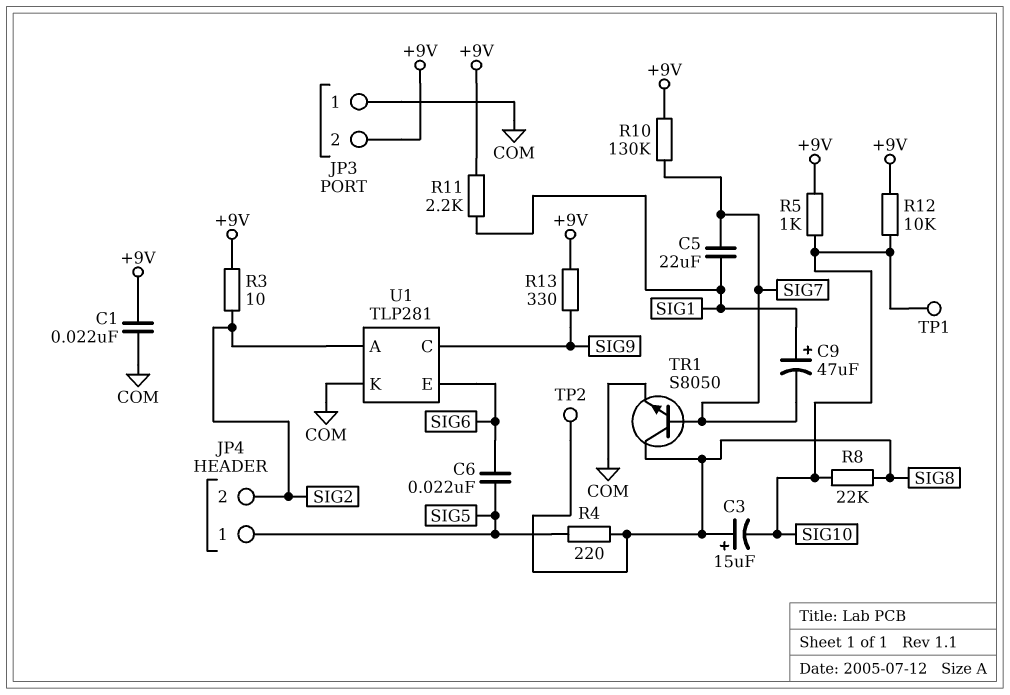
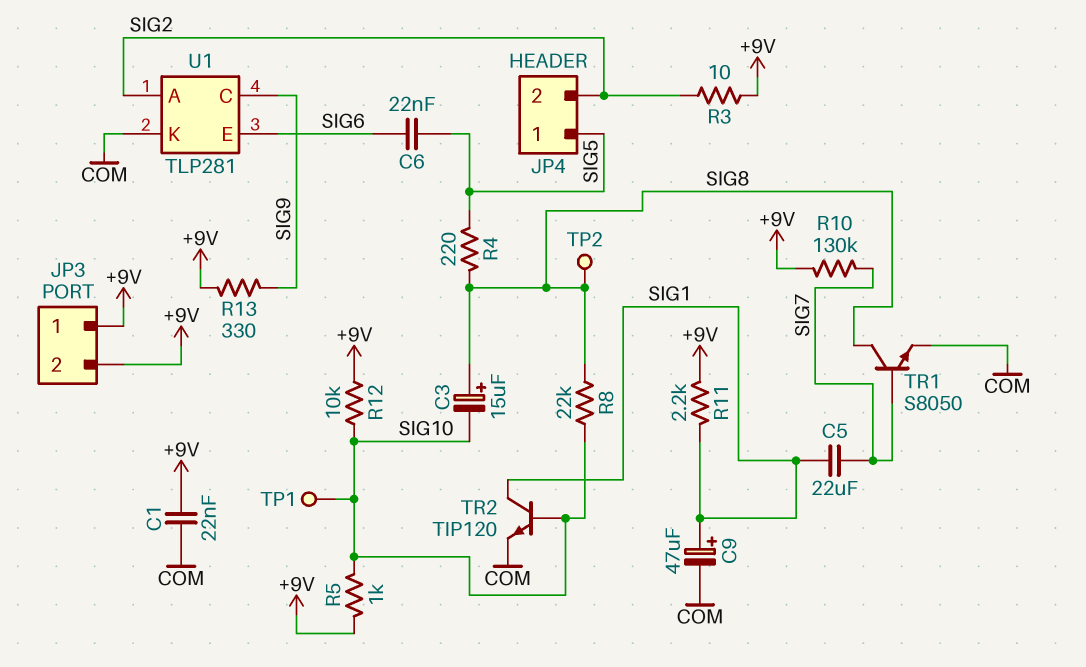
C9: 47uF (plus SIG1, minus SIG7) -> 47uF (plus SIG1, minus COM)
JP3 pin 1: COM -> +9V
TR2: none -> NPN TIP120 (B SIG10, C SIG1, E COM)

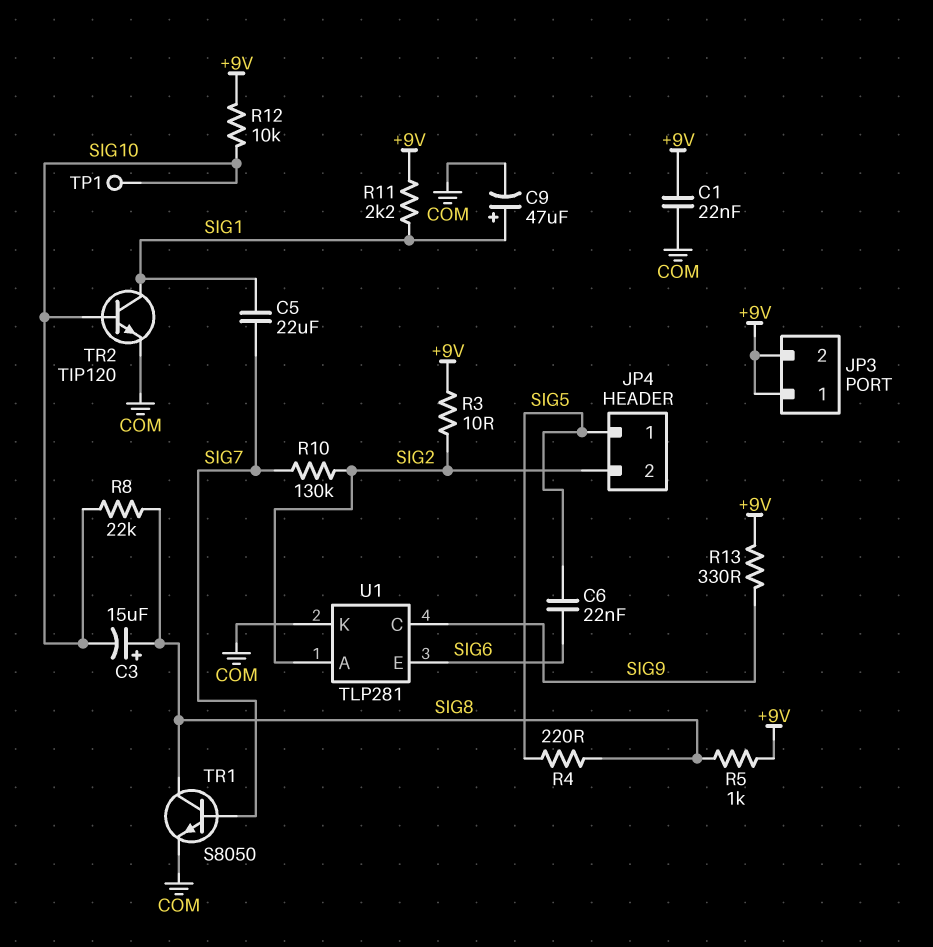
R5: 1k (+9V, SIG10) -> 1k (+9V, SIG8)
R10: 130k (+9V, SIG7) -> 130k (SIG2, SIG7)
TP2: test point (SIG8) -> none

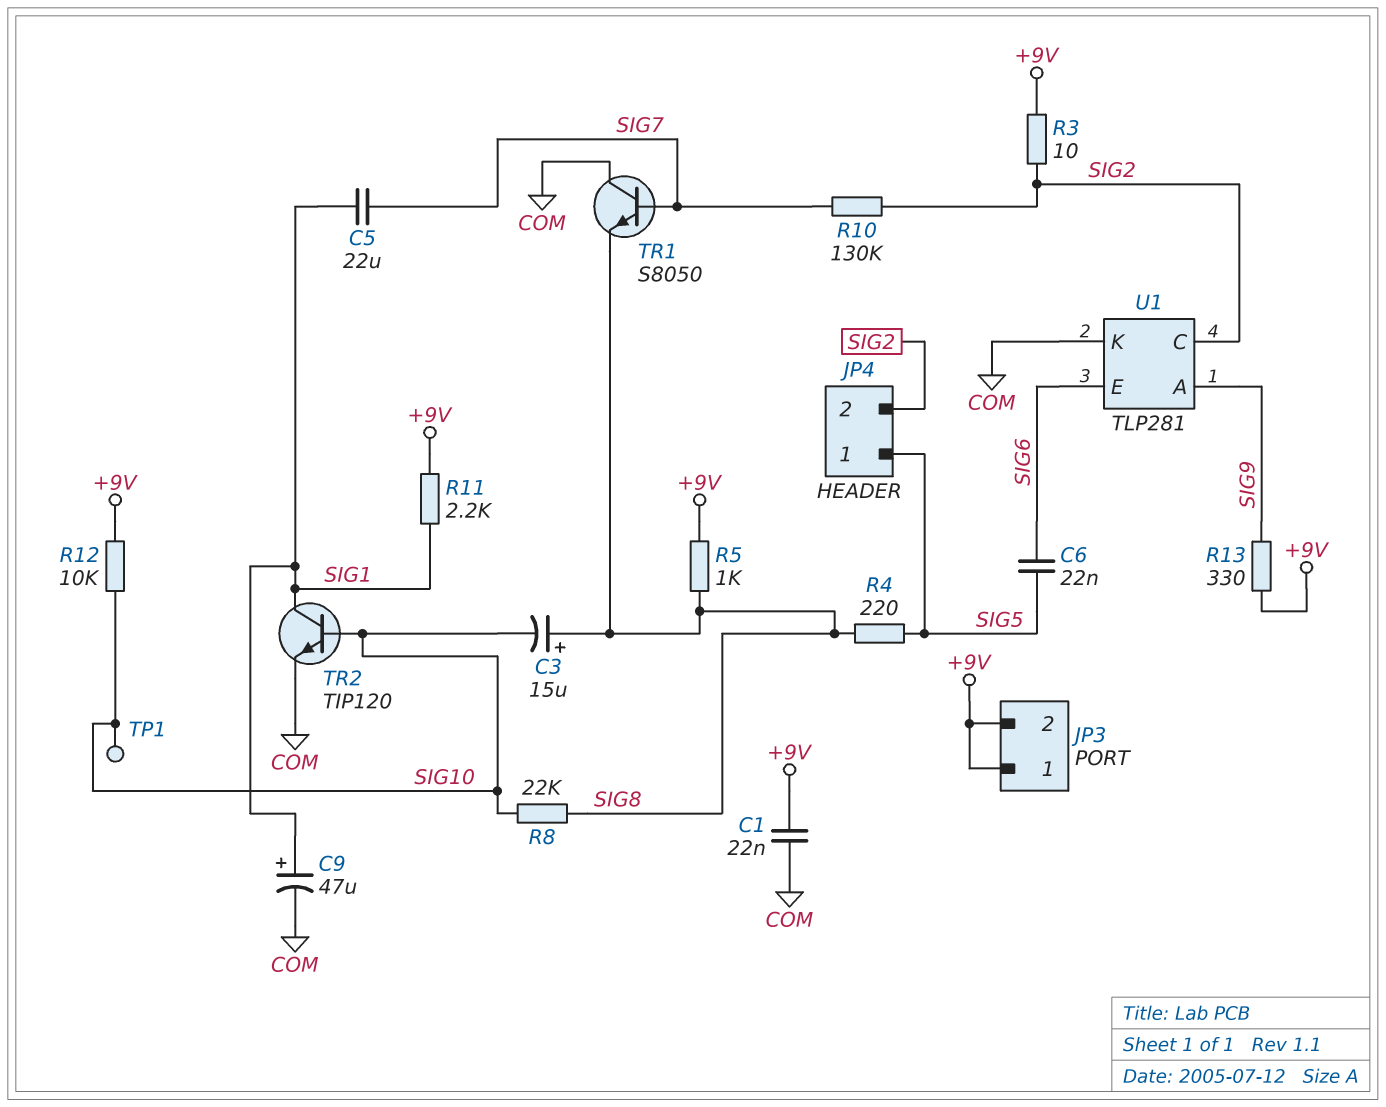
TR1: NPN S8050 (B SIG7, C SIG8, E COM) -> NPN S8050 (B SIG7, C COM, E SIG8)
U1 pin A: SIG2 -> SIG9
U1 pin C: SIG9 -> SIG2

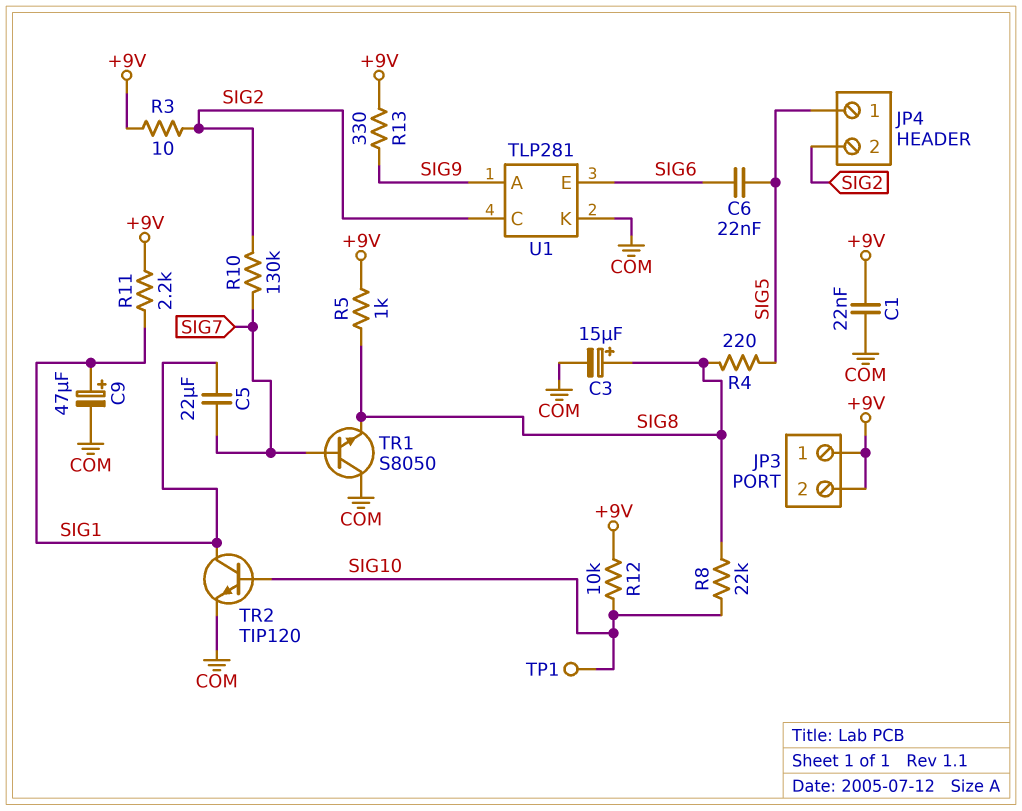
C3: 15uF (plus SIG8, minus SIG10) -> 15uF (plus SIG8, minus COM)

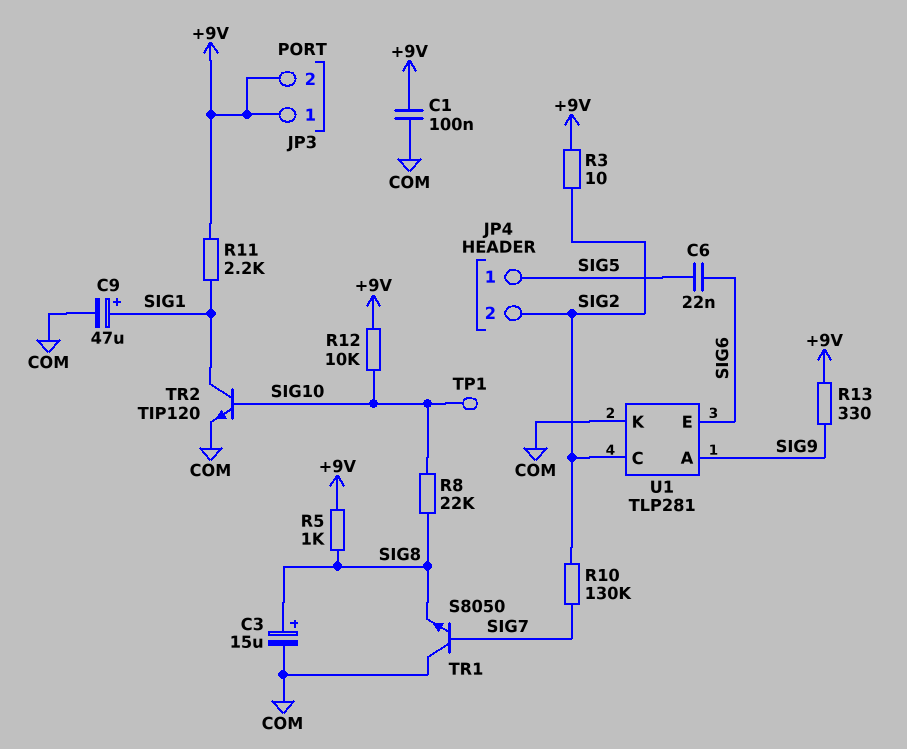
C1: 22nF (+9V, COM) -> 100nF (+9V, COM)
C5: 22uF (SIG1, SIG7) -> none
R4: 220 (SIG5, SIG8) -> none

